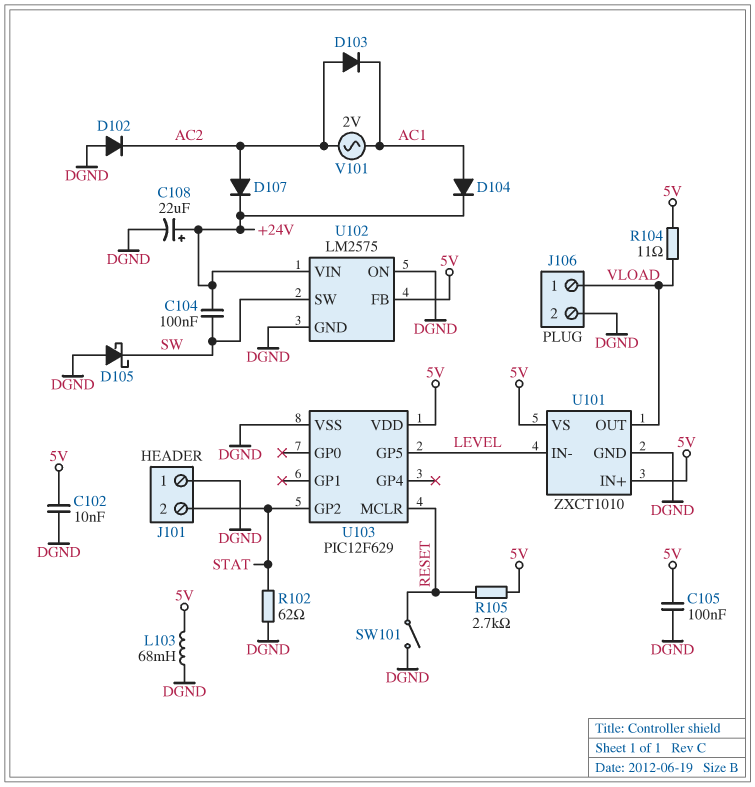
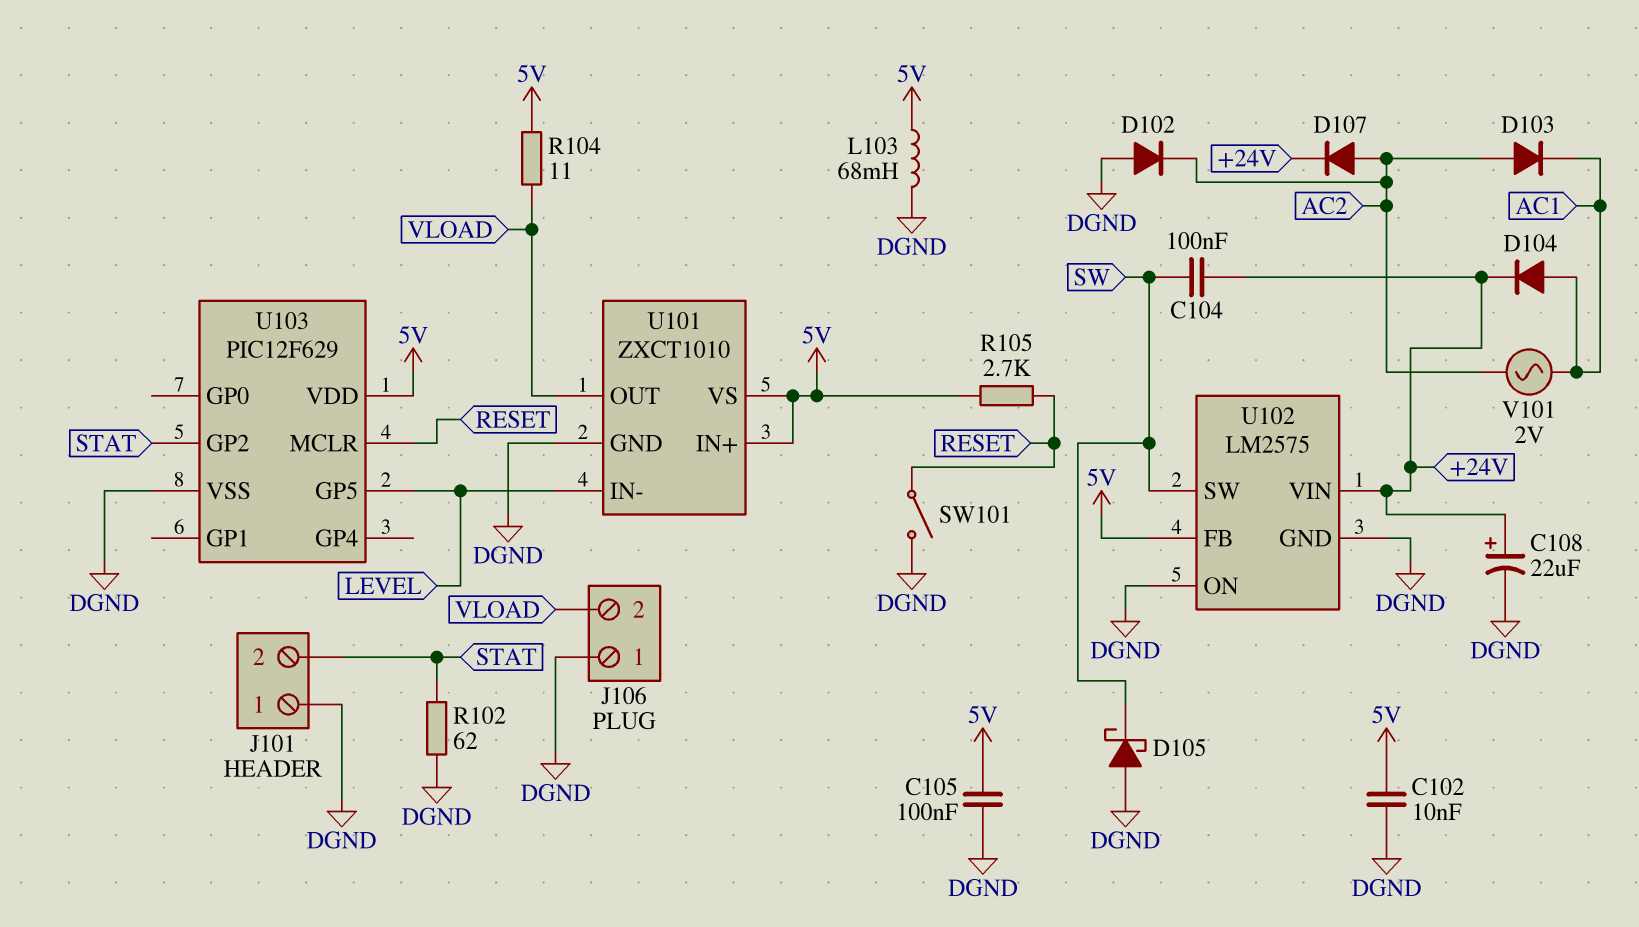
J106 pin 1: VLOAD -> DGND
J106 pin 2: DGND -> VLOAD

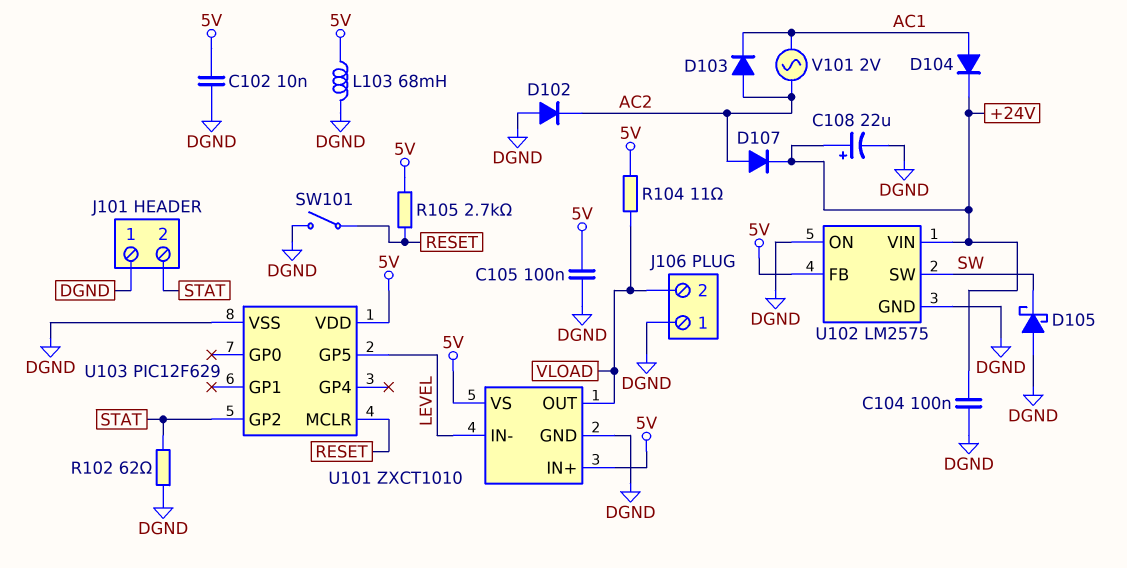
C104: 100nF (+24V, SW) -> 100nF (+24V, DGND)

